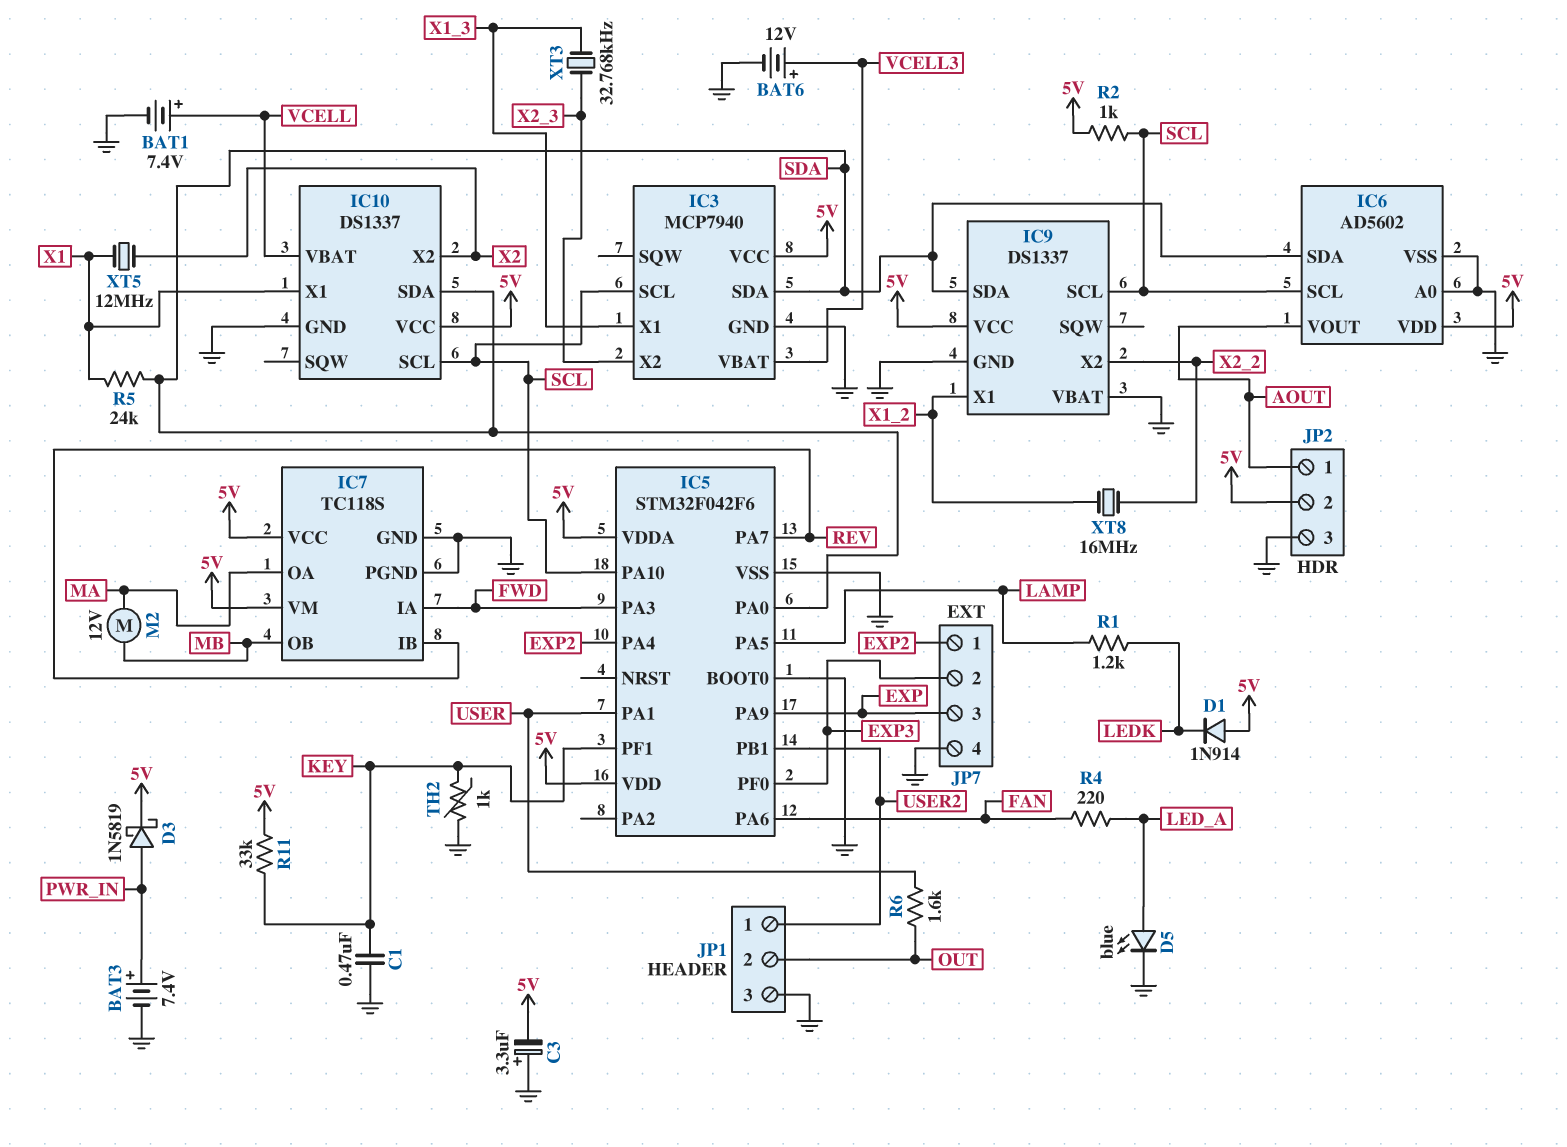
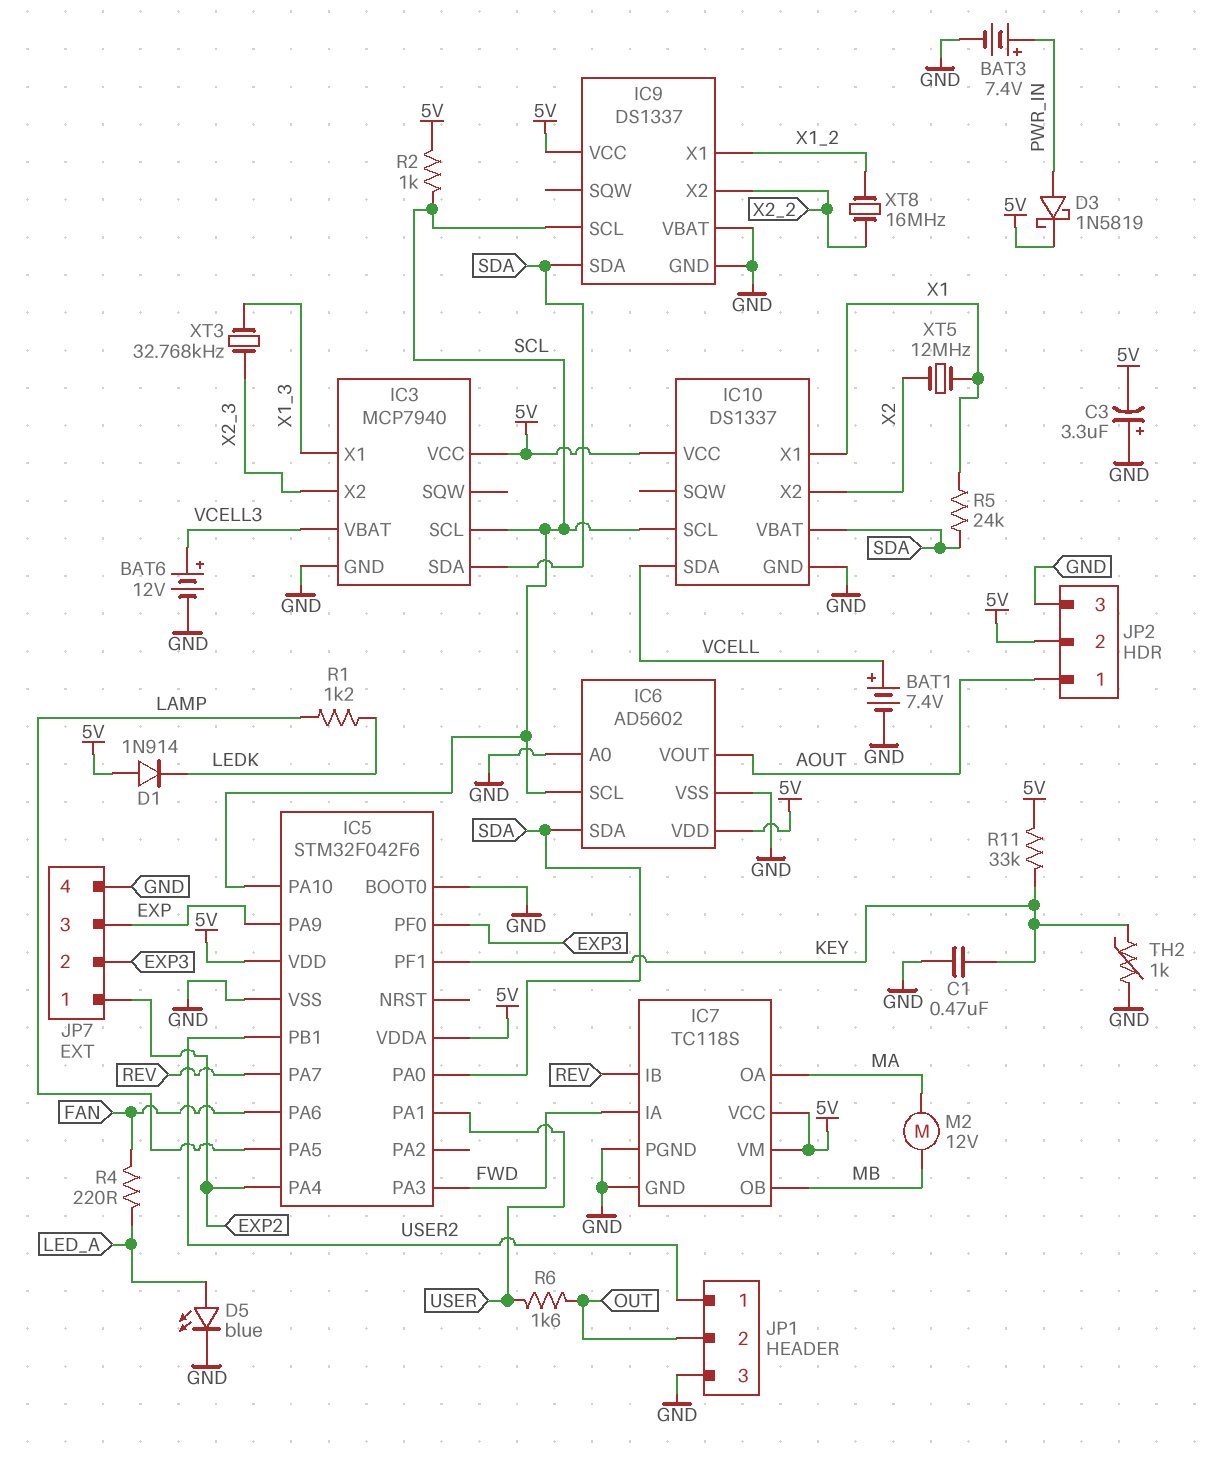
IC10 pin SDA: SDA -> VCELL
IC10 pin VBAT: VCELL -> SDA

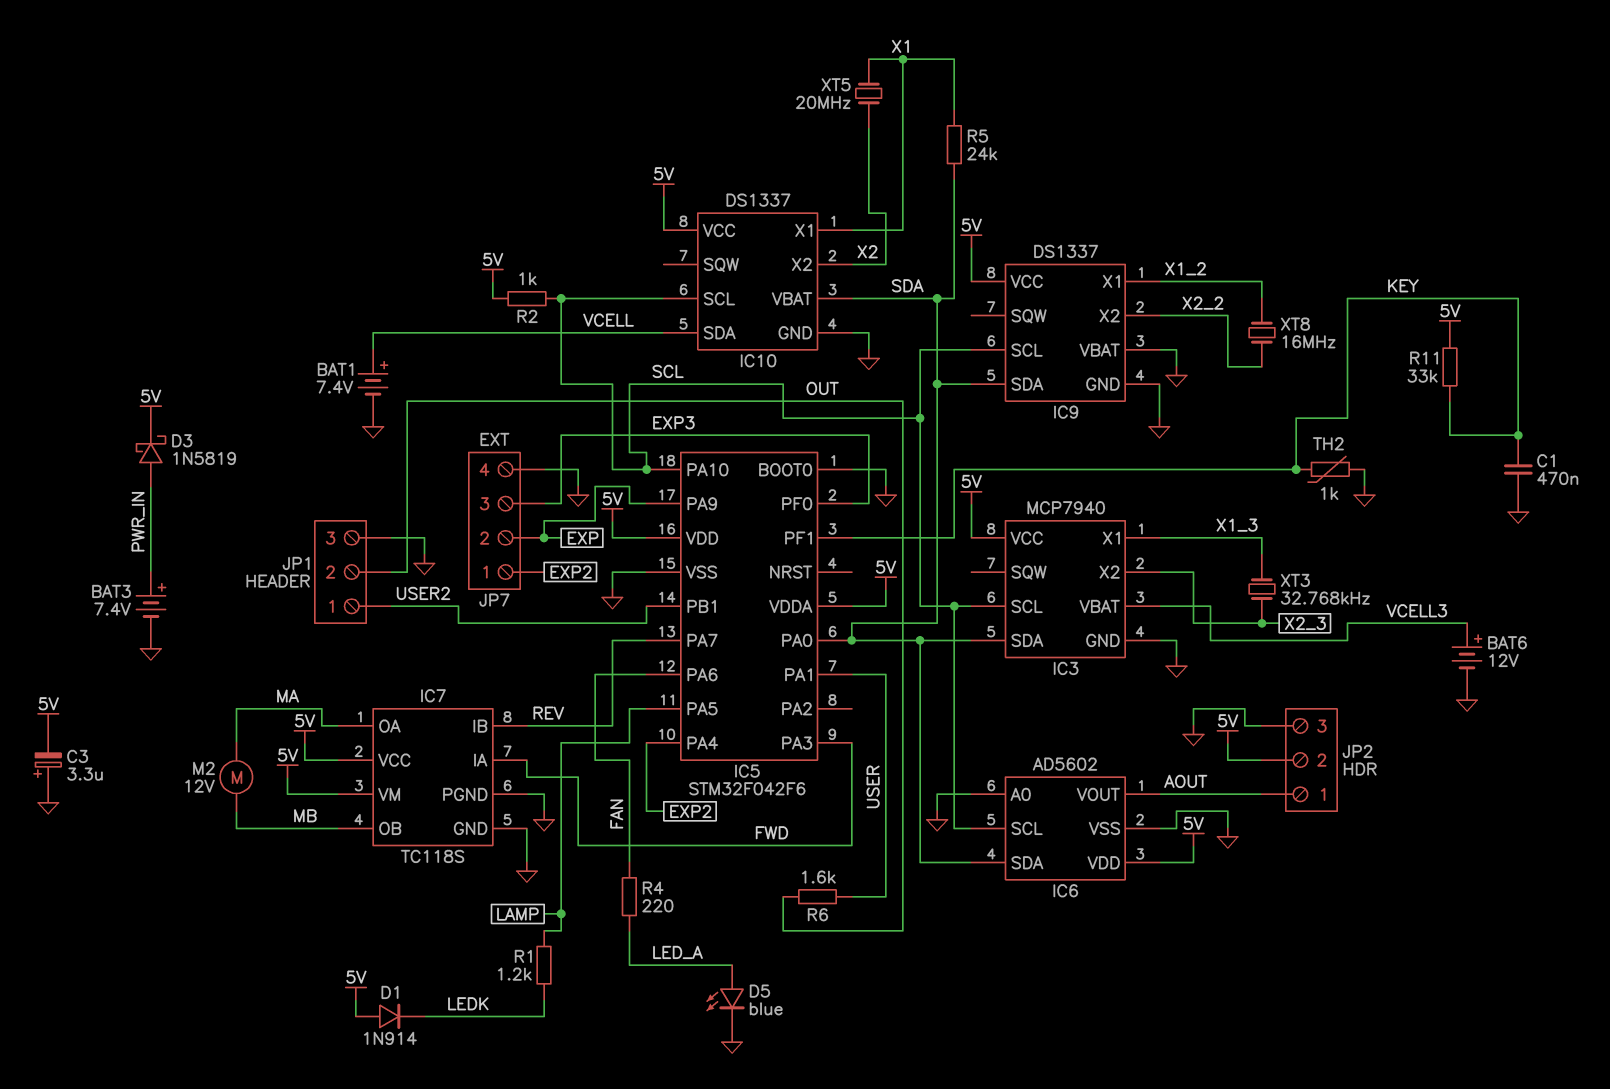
JP7 pin 2: EXP3 -> EXP
JP7 pin 3: EXP -> EXP3
XT5: 12MHz (X1, X2) -> 20MHz (X1, X2)

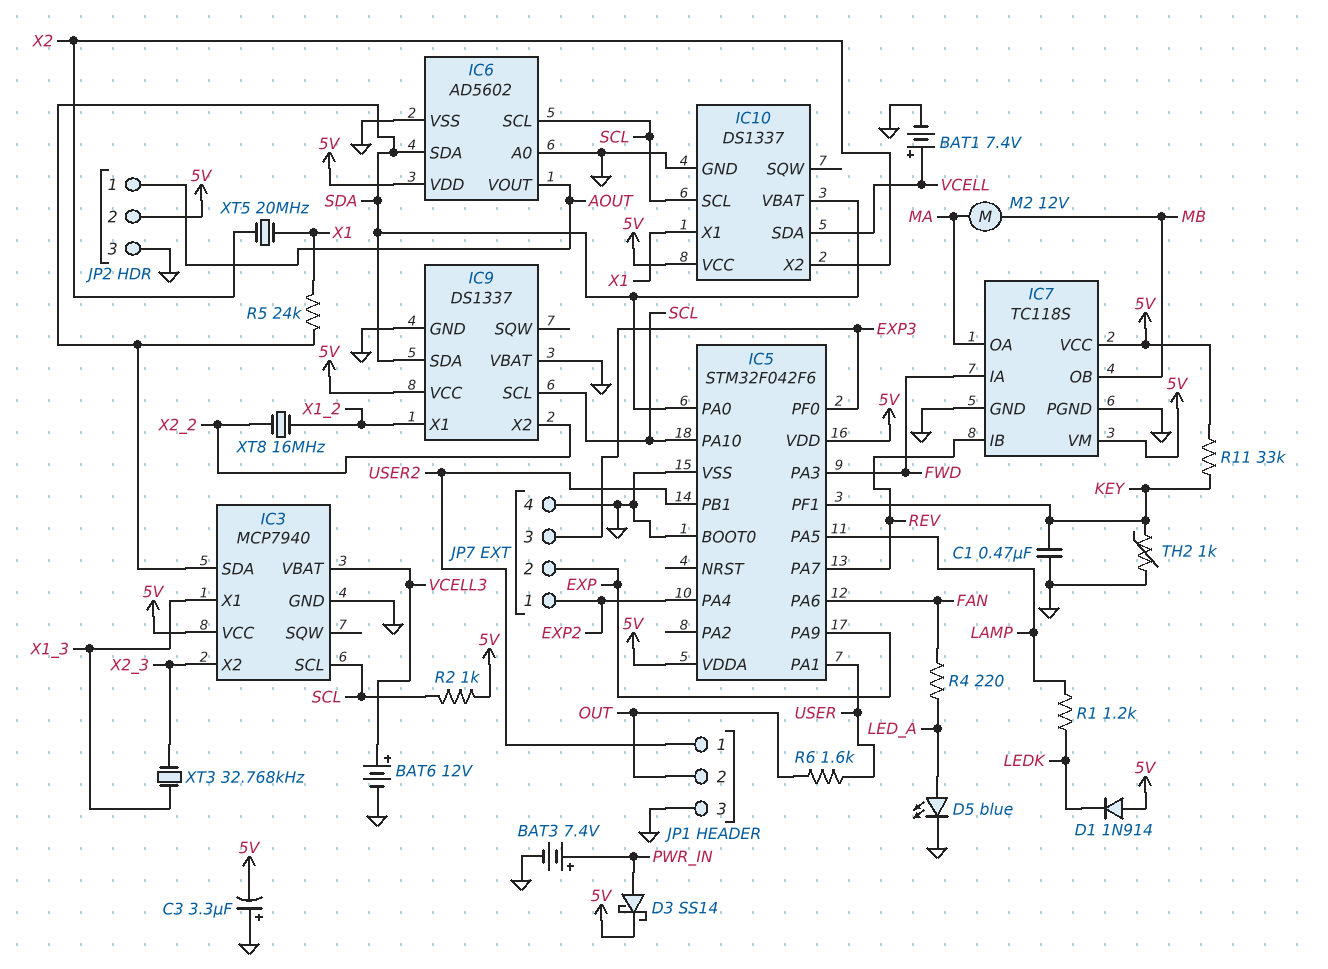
D3: schottky 1N5819 (A PWR_IN, K 5V) -> schottky SS14 (A PWR_IN, K 5V)

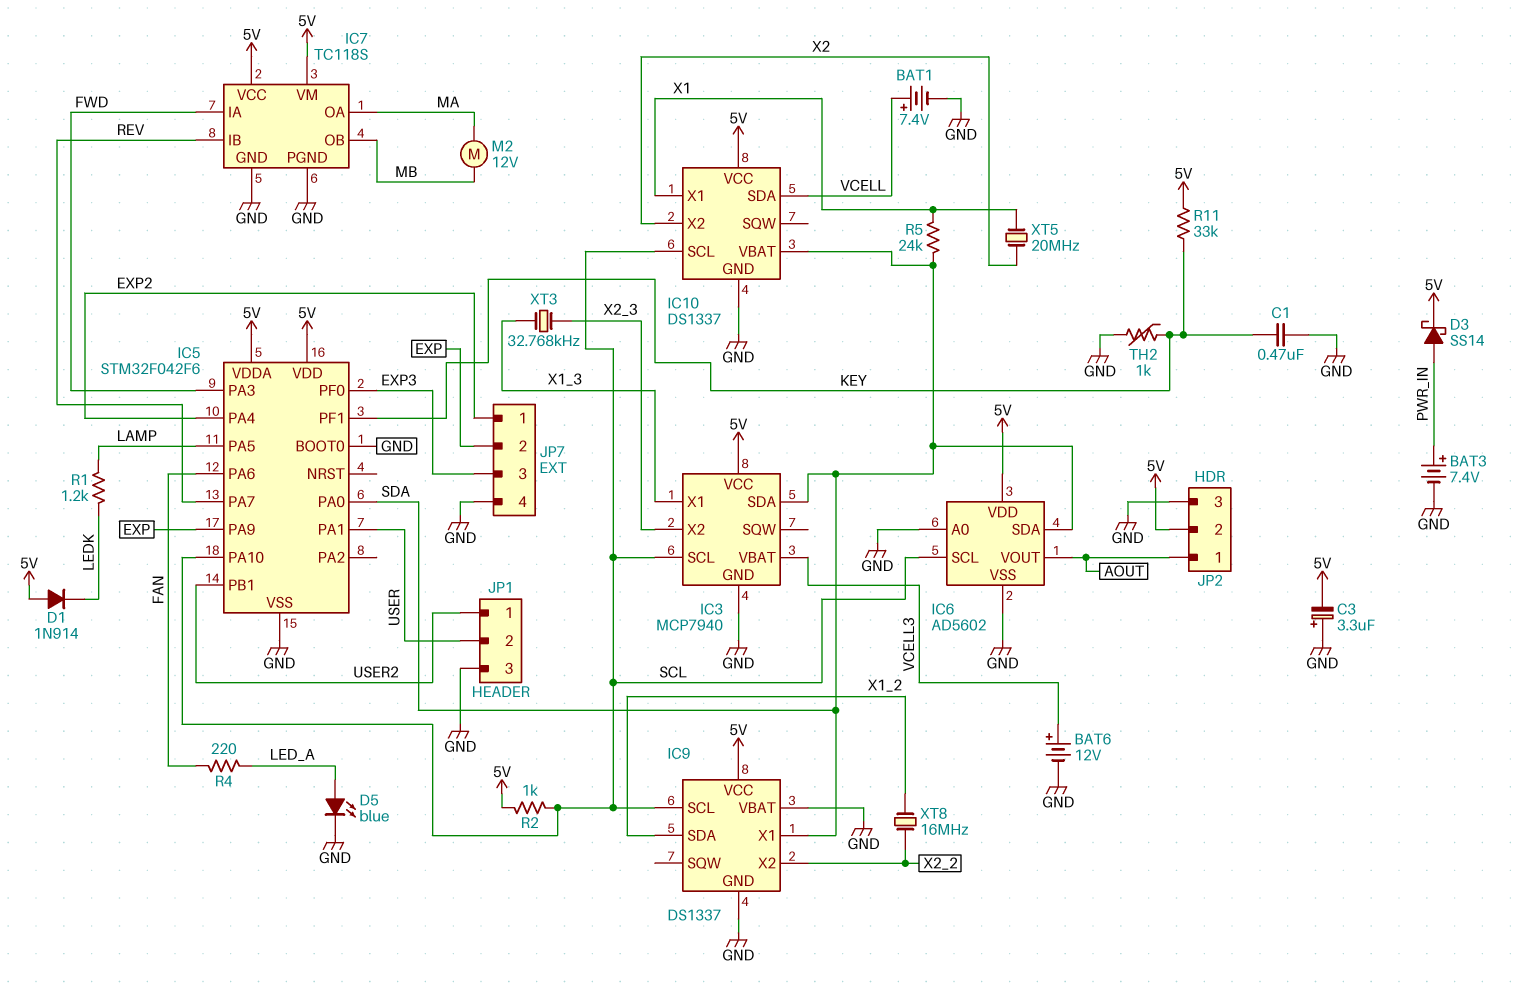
IC9 pin SDA: SDA -> X1_2
IC9 pin X1: X1_2 -> SDA
JP1 pin 2: OUT -> USER
R6: 1.6k (OUT, USER) -> none

